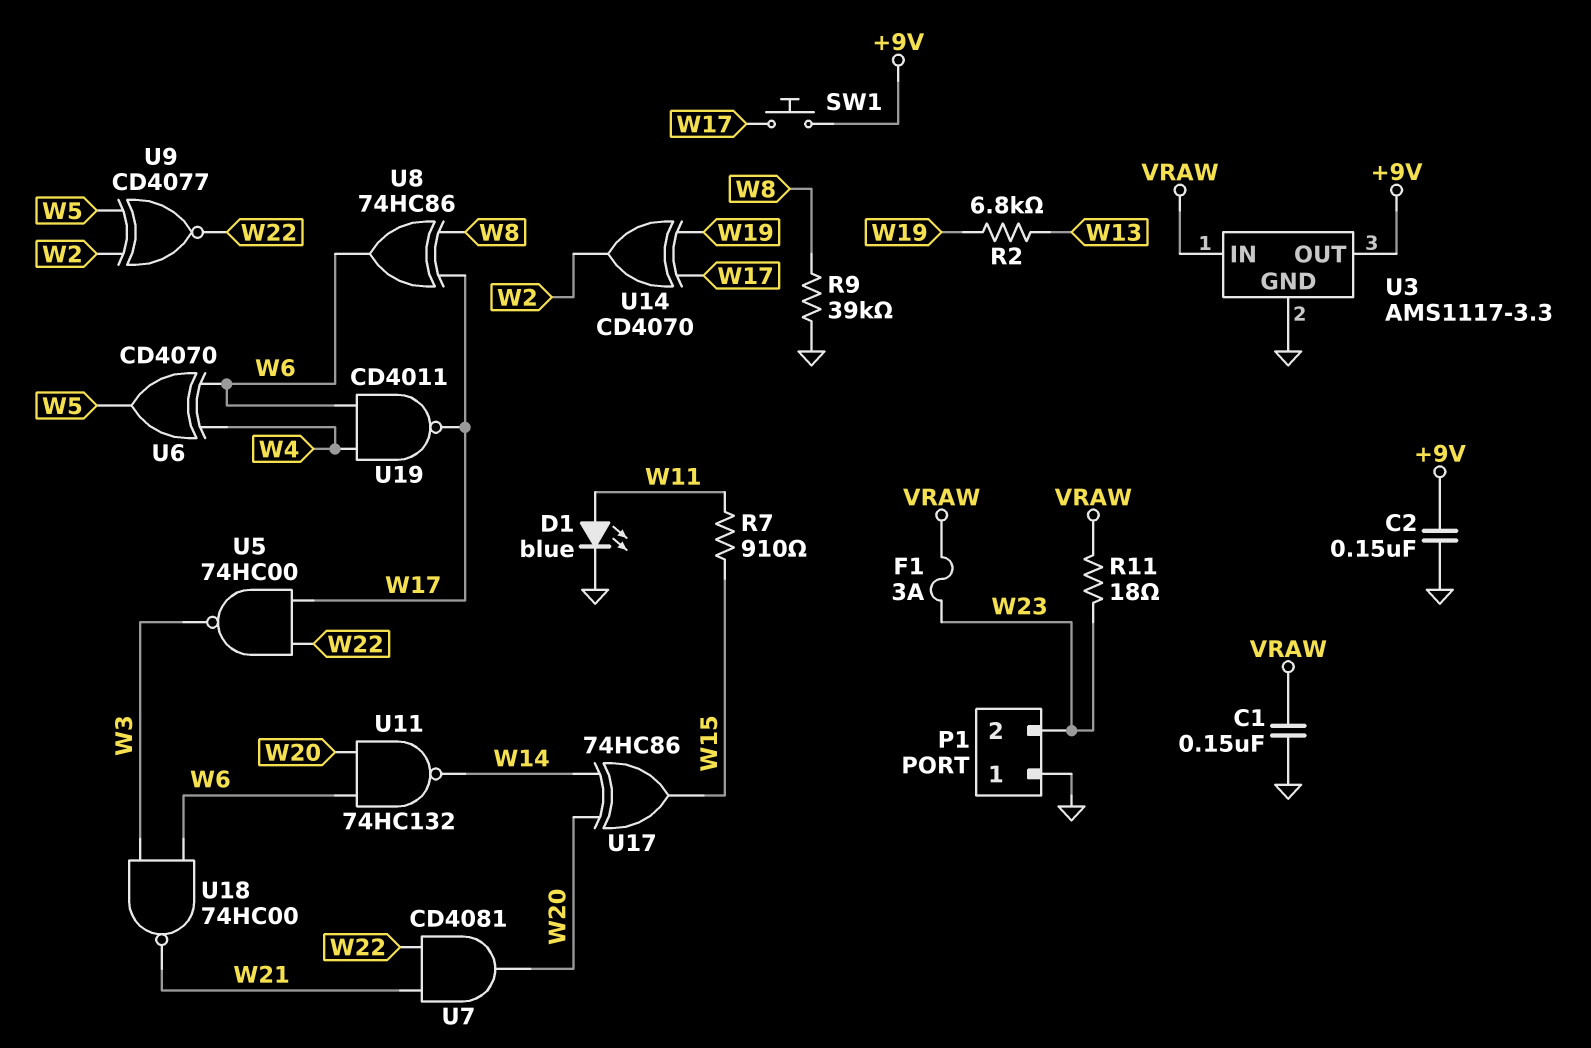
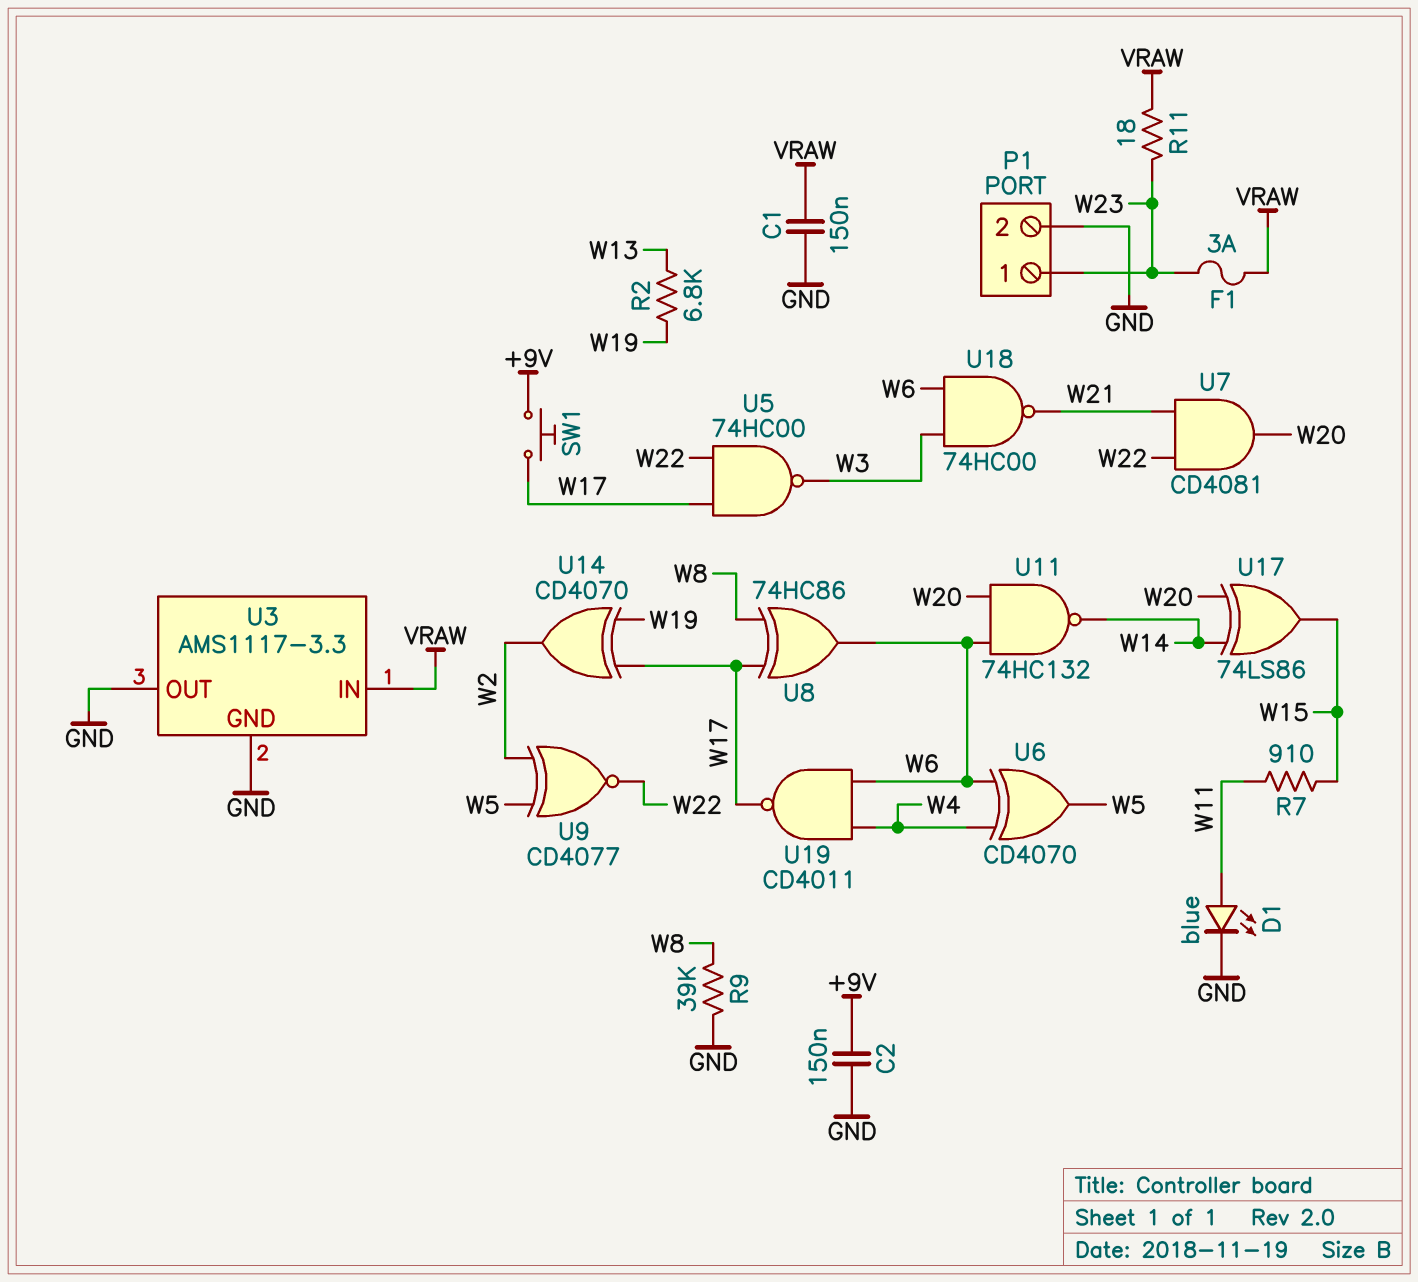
P1 pin 1: GND -> W23
P1 pin 2: W23 -> GND
U3 pin OUT: +9V -> GND
U17: XOR 74HC86 (in W14, in W20, out W15) -> XOR 74LS86 (in W14, in W20, out W15)

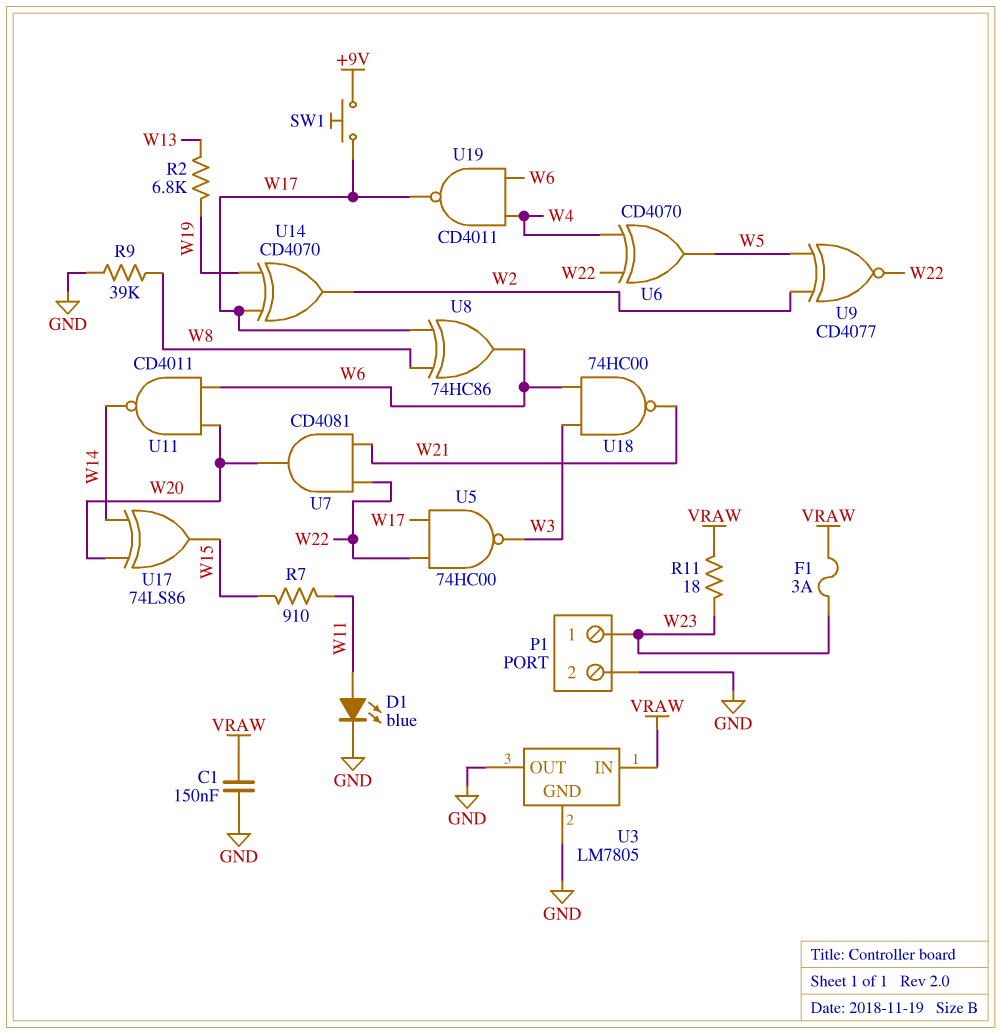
C2: 150nF (+9V, GND) -> none
U3: AMS1117-3.3 -> LM7805
U6: XOR CD4070 (in W4, in W6, out W5) -> XOR CD4070 (in W4, in W22, out W5)
U11: NAND 74HC132 (in W6, in W20, out W14) -> NAND CD4011 (in W6, in W20, out W14)

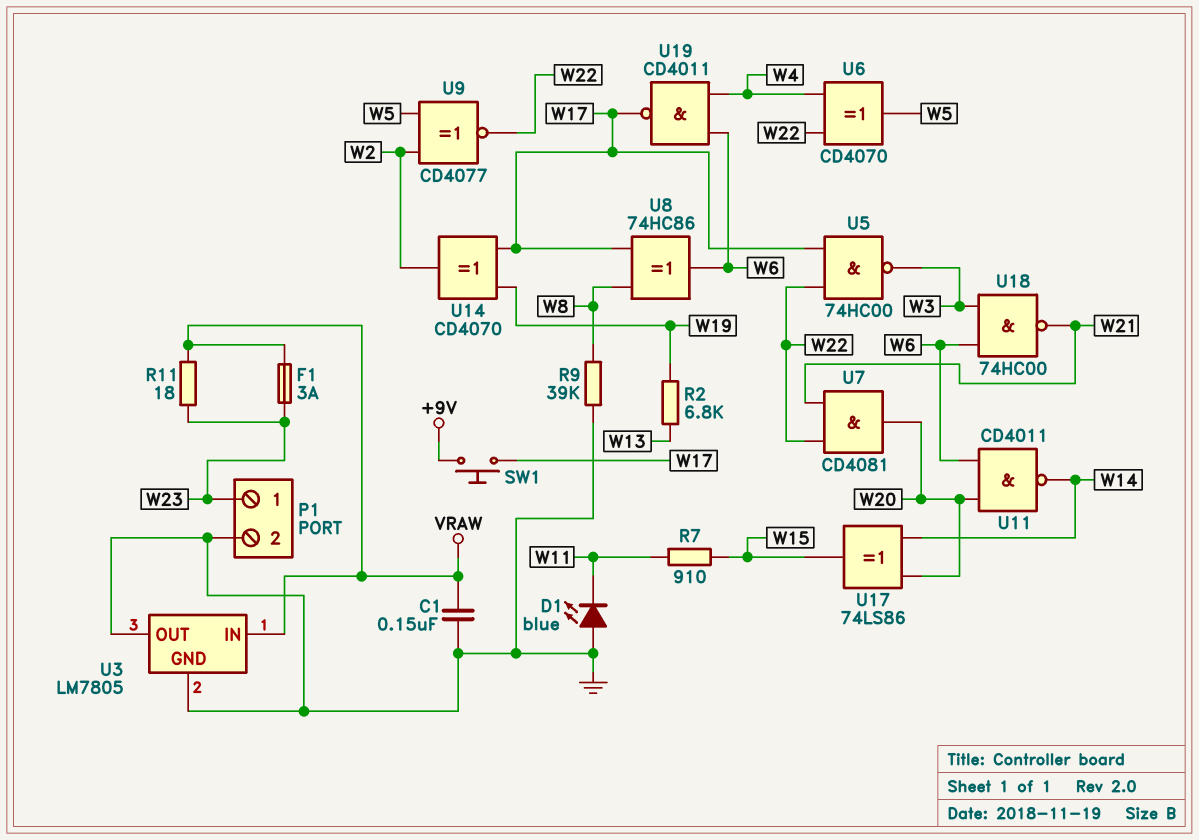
D1: LED blue (A W11, K GND) -> LED blue (A GND, K W11)

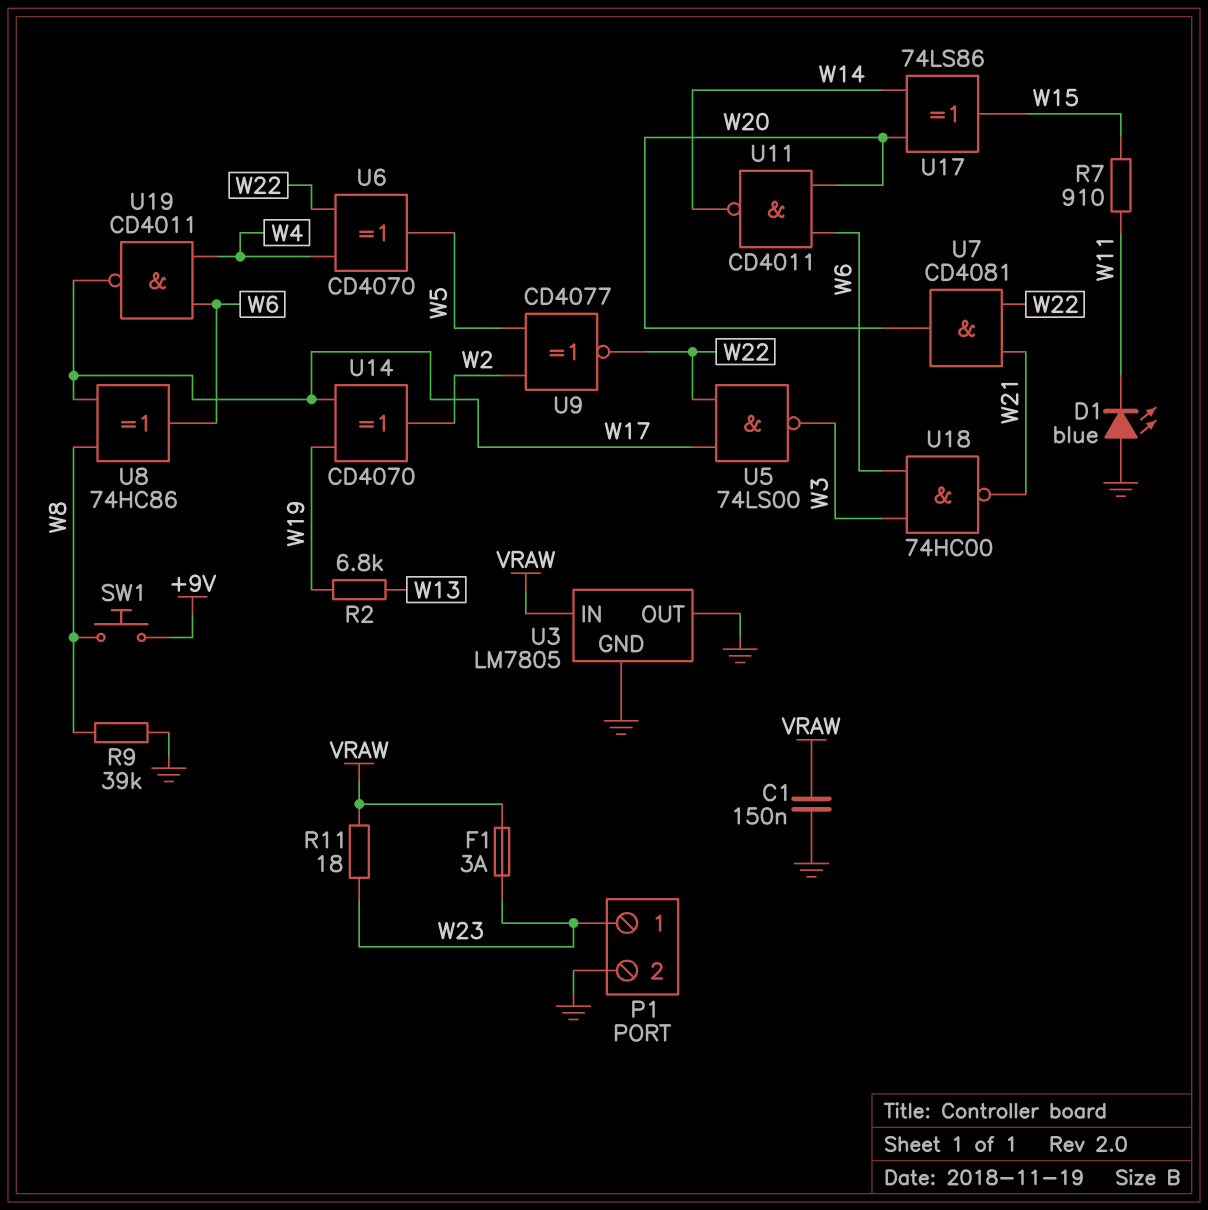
SW1: button (+9V, W17) -> button (+9V, W8)
U5: NAND 74HC00 (in W17, in W22, out W3) -> NAND 74LS00 (in W17, in W22, out W3)

